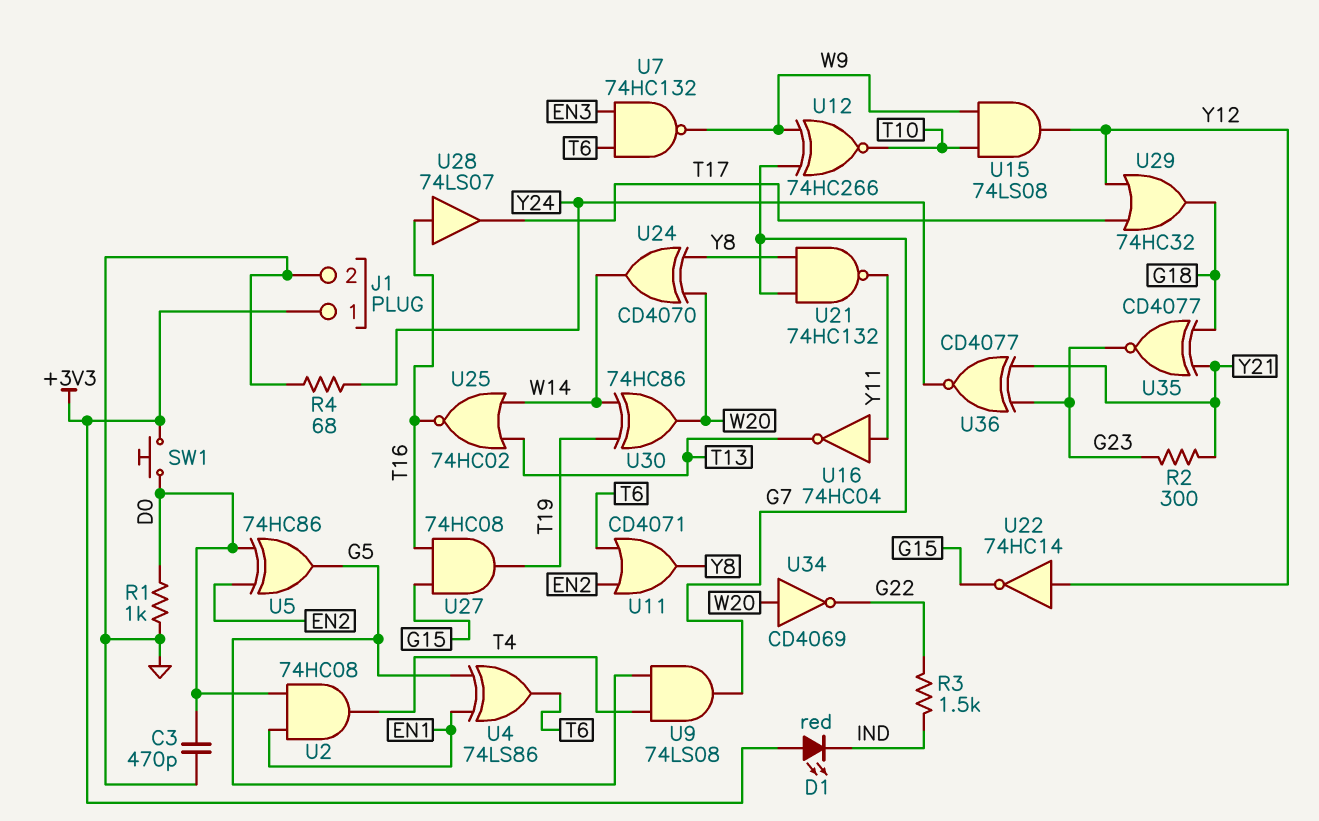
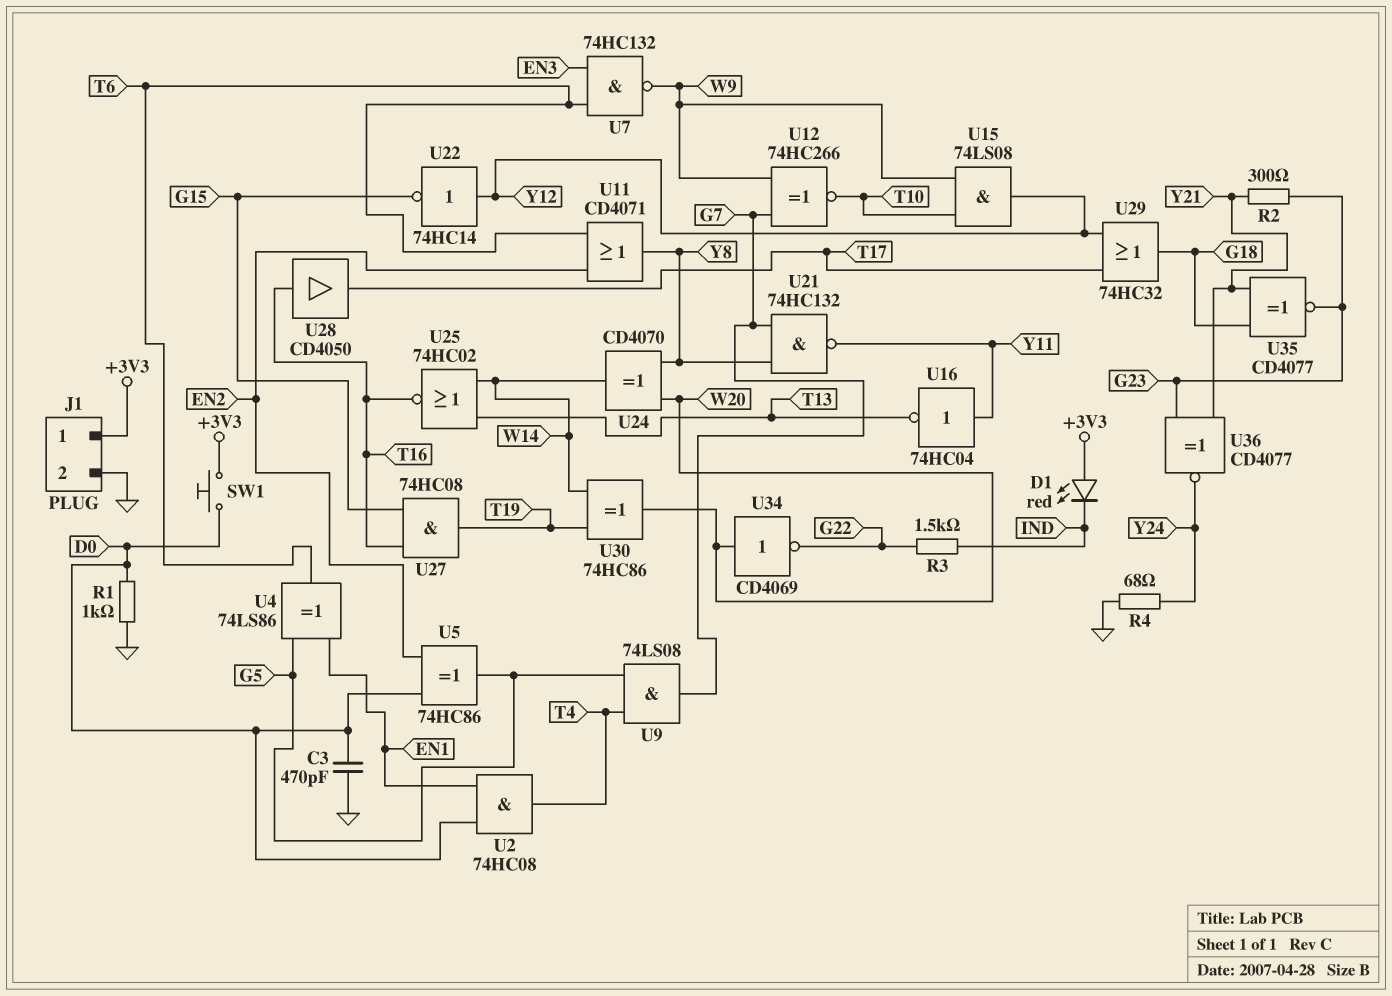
U28: buffer 74LS07 (in T16, out T17) -> buffer CD4050 (in T16, out T17)

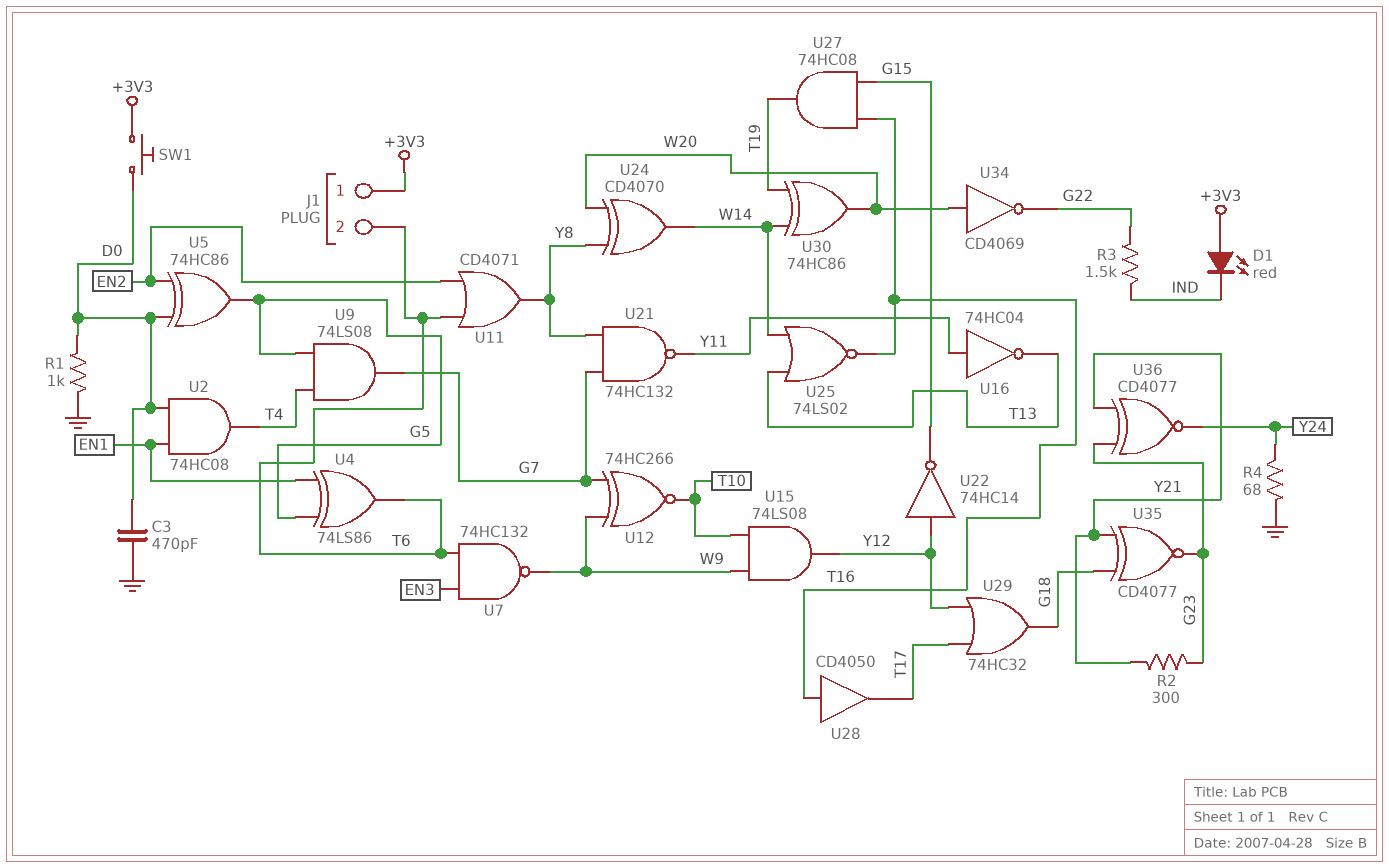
J1 pin 2: GND -> T6
U25: NOR 74HC02 (in T13, in W14, out T16) -> NOR 74LS02 (in T13, in W14, out T16)

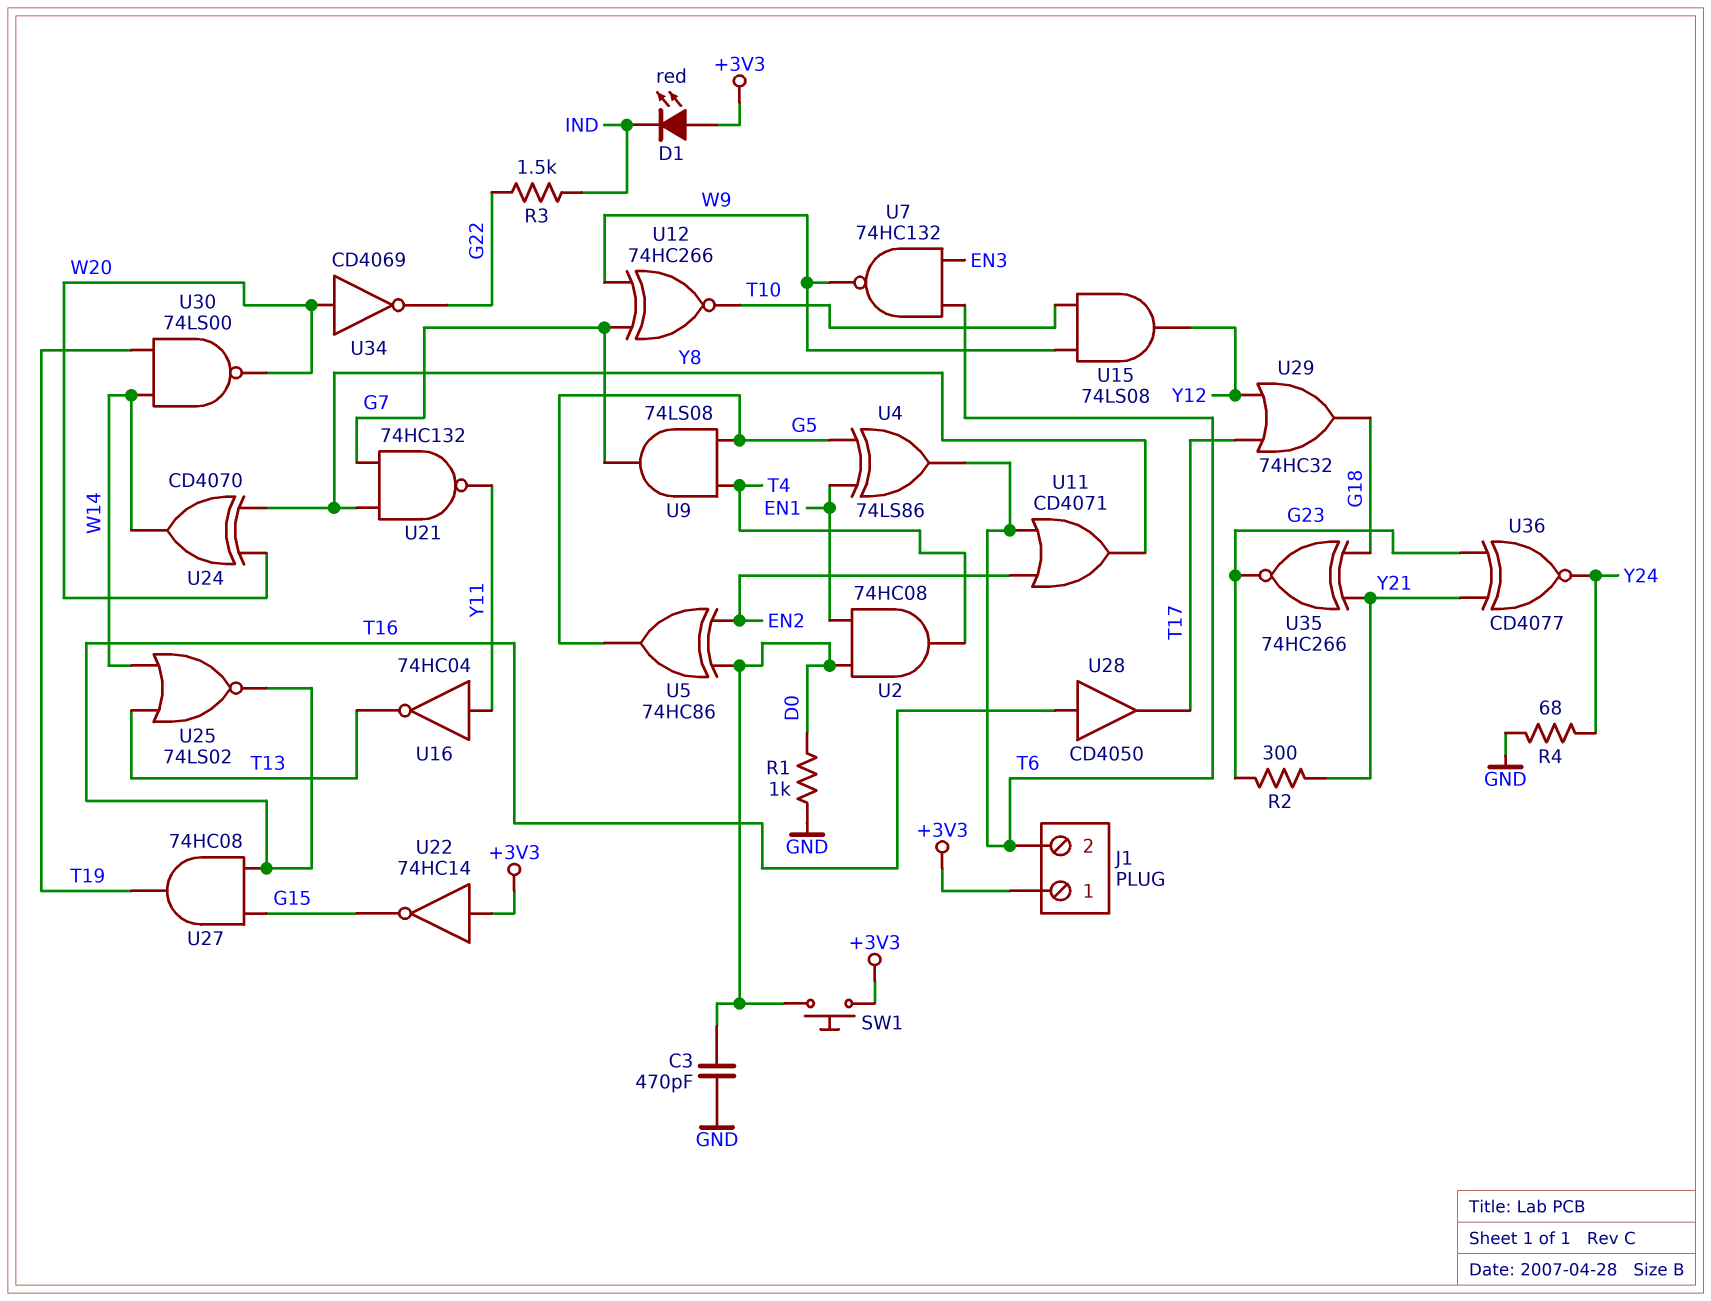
U22: NOT 74HC14 (in Y12, out G15) -> NOT 74HC14 (in +3V3, out G15)
U30: XOR 74HC86 (in T19, in W14, out W20) -> NAND 74LS00 (in T19, in W14, out W20)
U35: XNOR CD4077 (in G18, in Y21, out G23) -> XNOR 74HC266 (in G18, in Y21, out G23)

